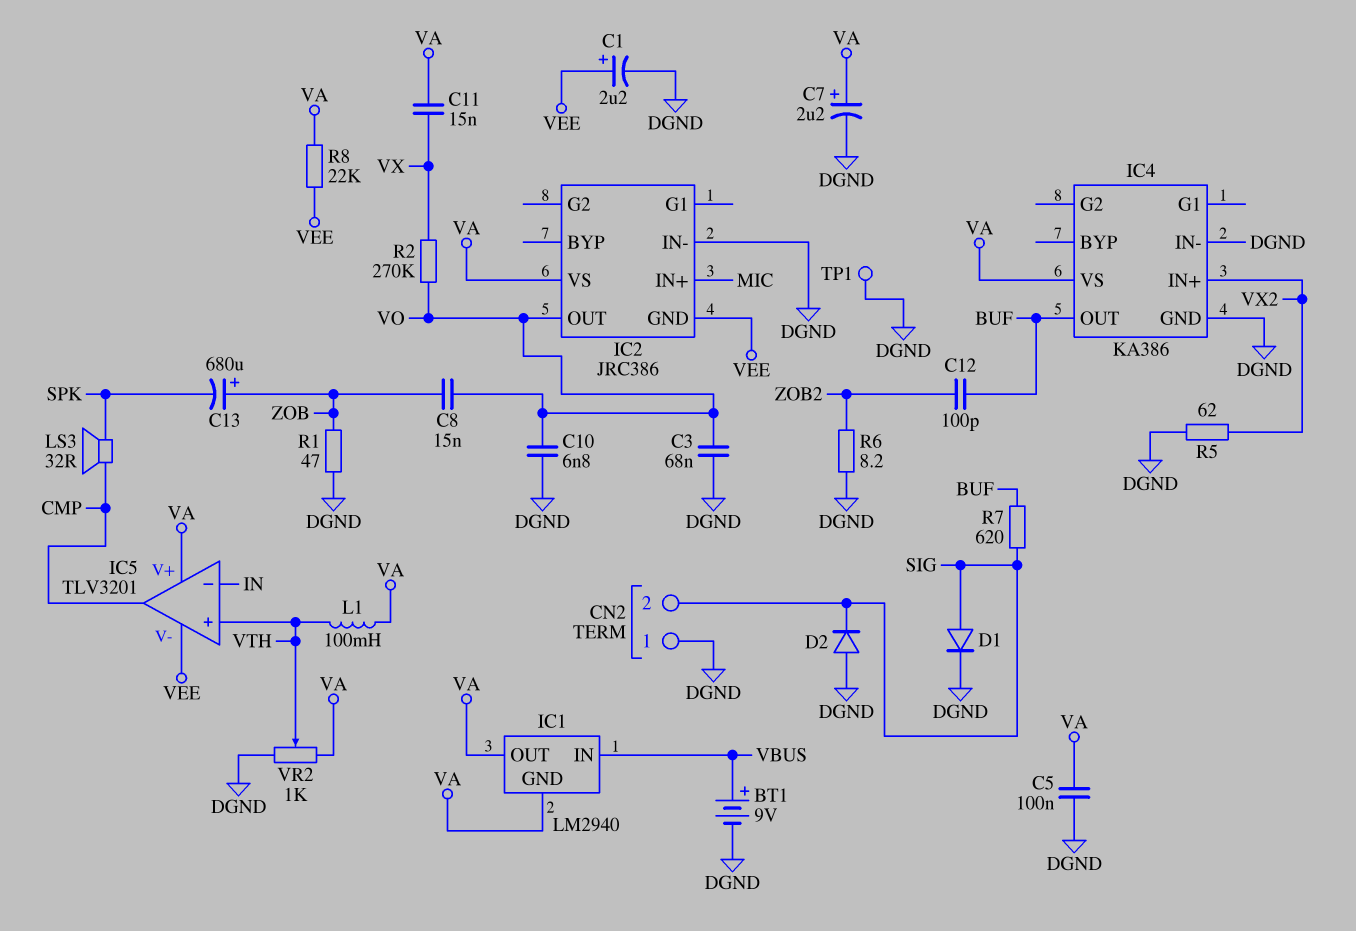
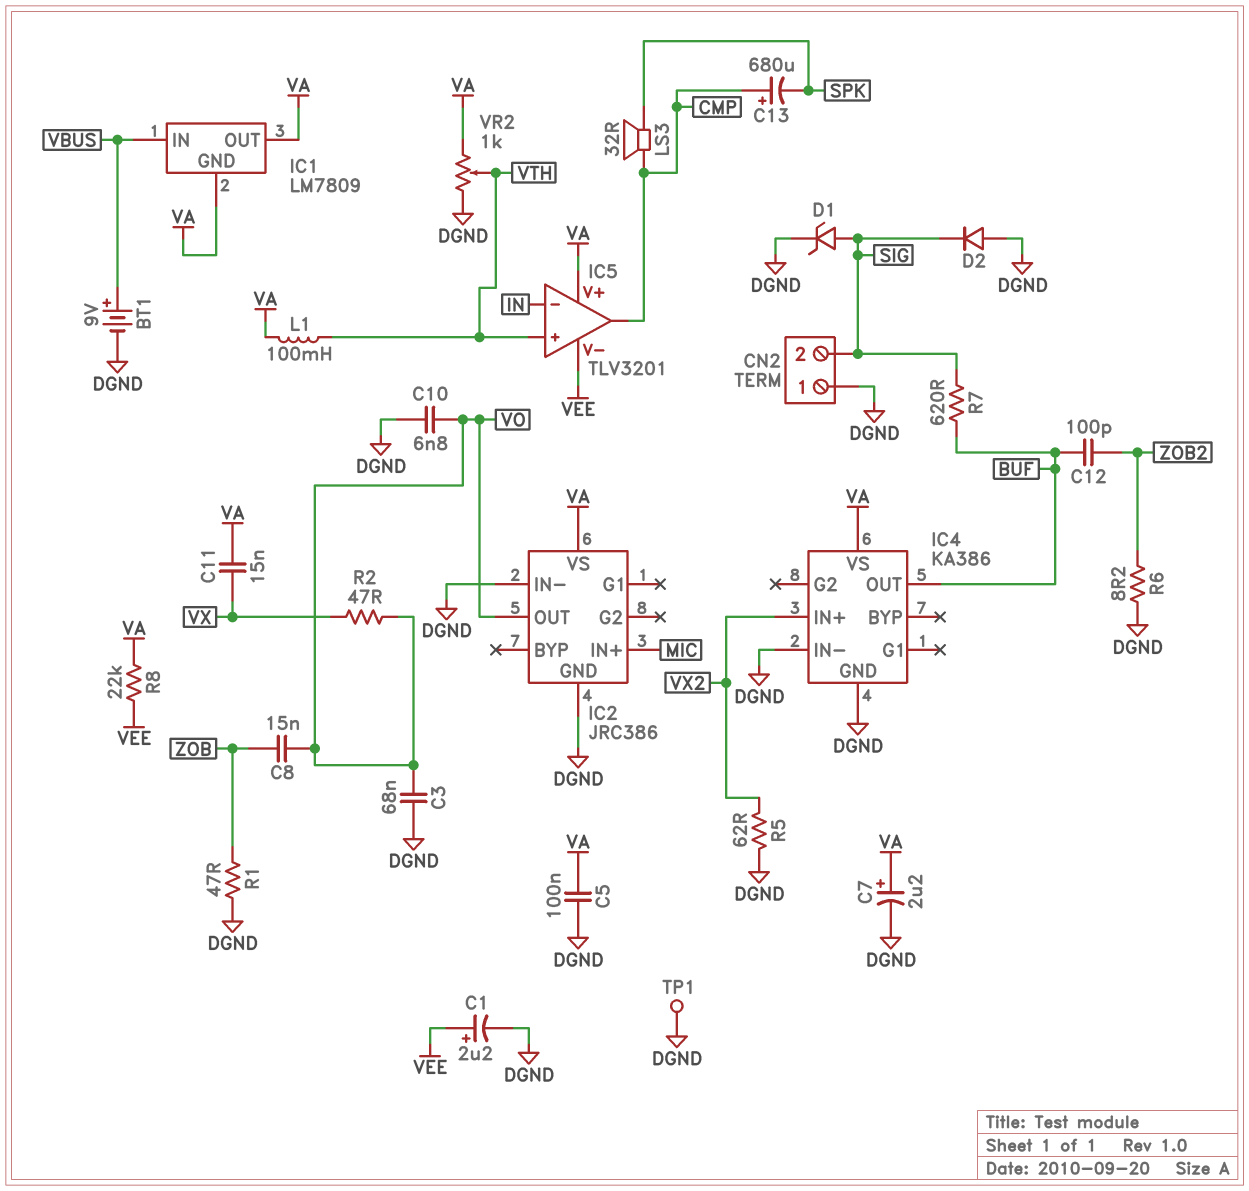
C13: 680uF (plus ZOB, minus SPK) -> 680uF (plus CMP, minus SPK)
D1: diode (A SIG, K DGND) -> zener (A SIG, K DGND)
IC1: LM2940 -> LM7809
IC2 pin GND: VEE -> DGND
R2: 270k (VO, VX) -> 47 (VO, VX)

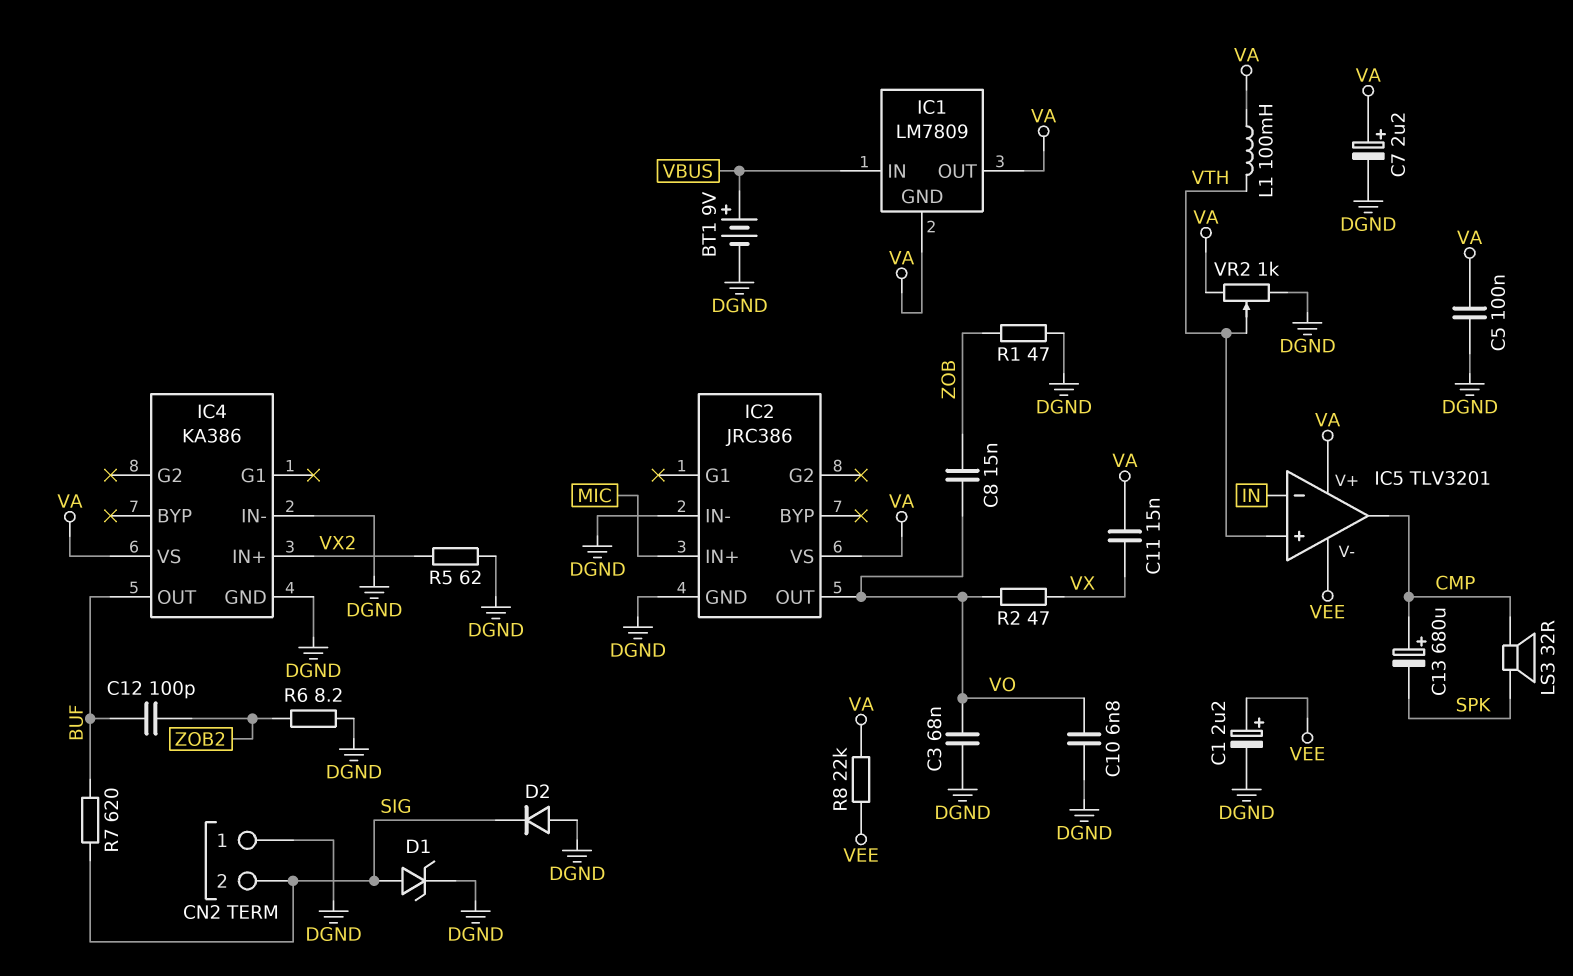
TP1: test point (DGND) -> none

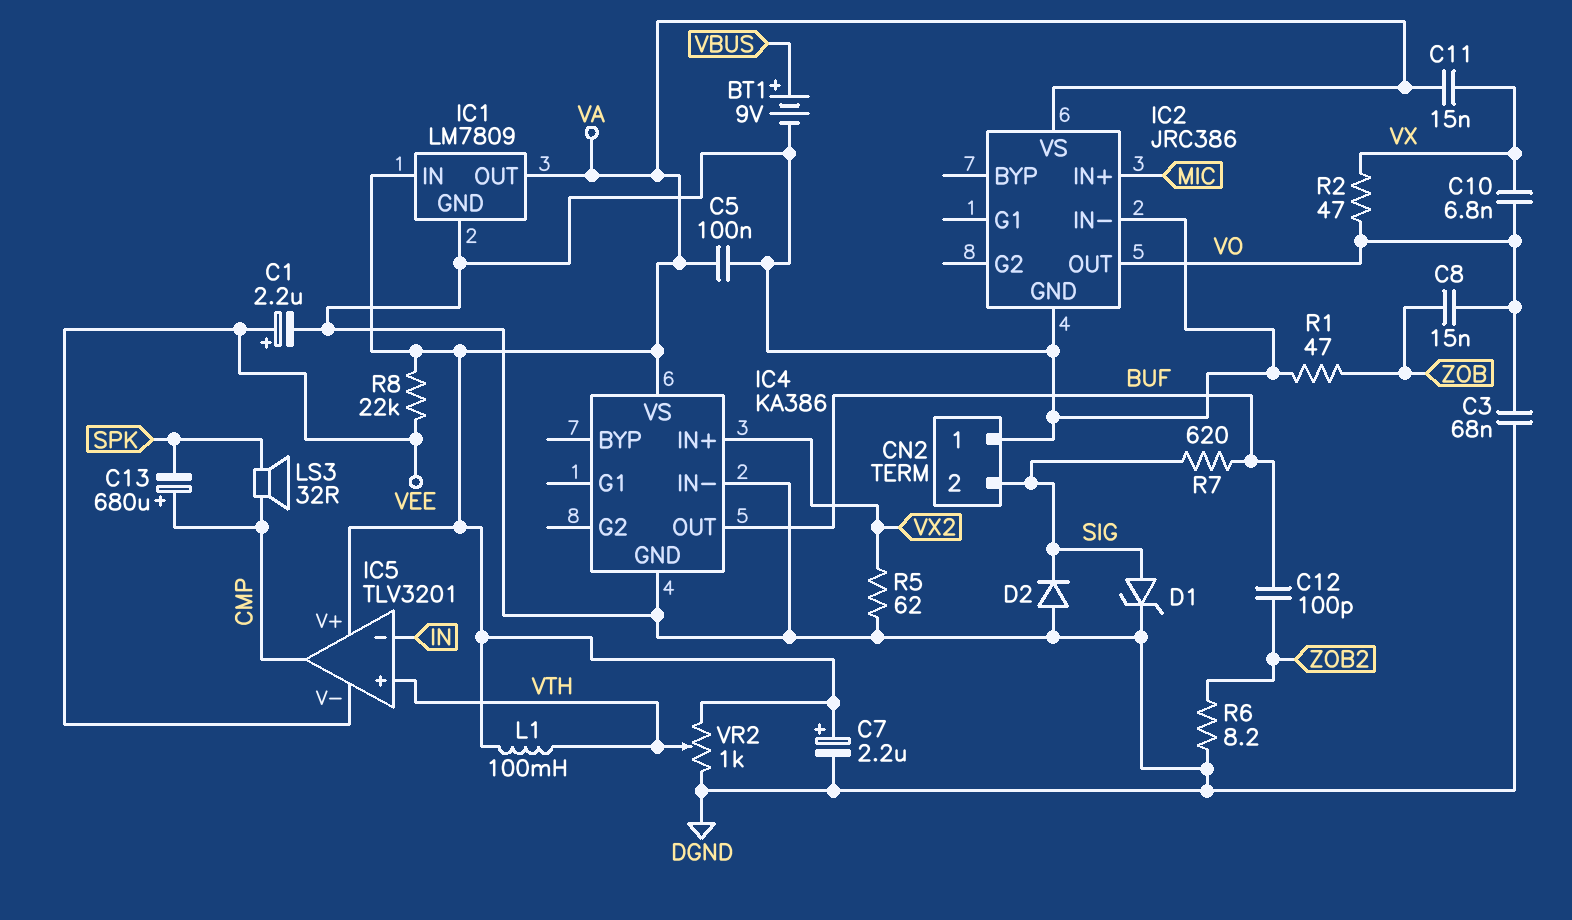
C10: 6.8nF (DGND, VO) -> 6.8nF (VO, VX)
IC1 pin GND: VA -> DGND
IC1 pin IN: VBUS -> VA

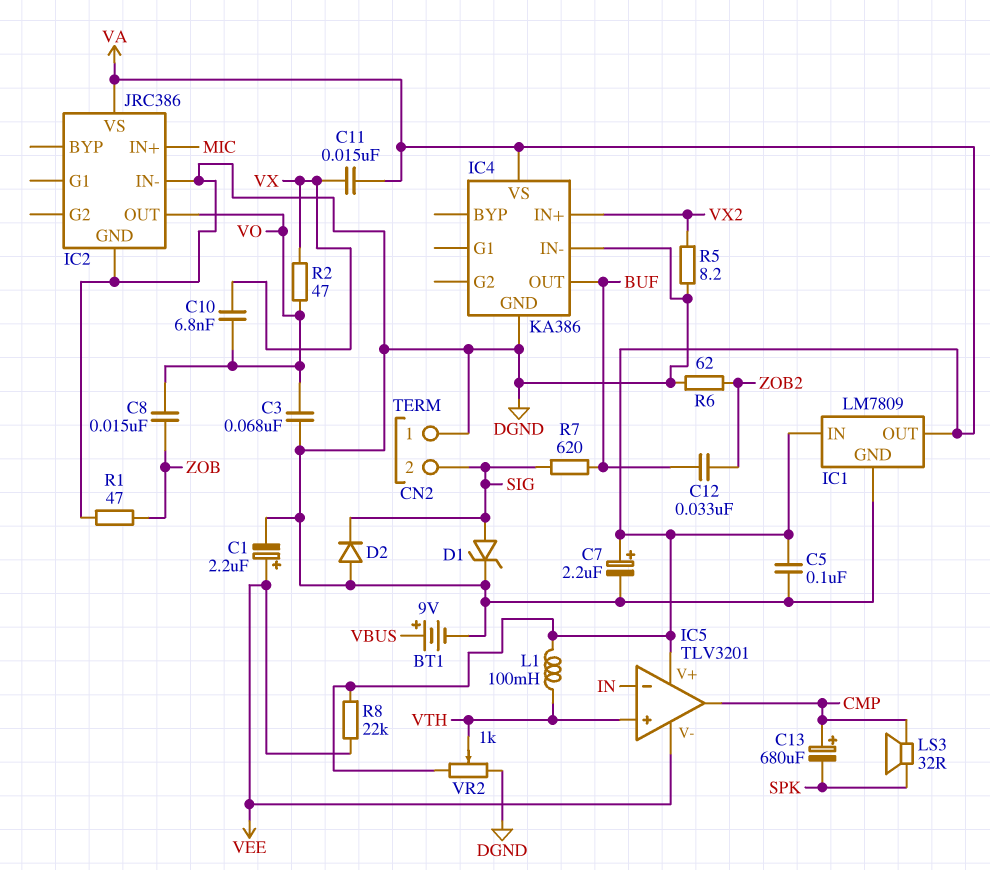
C12: 100pF (BUF, ZOB2) -> 33nF (BUF, ZOB2)
R5: 62 (DGND, VX2) -> 8.2 (DGND, VX2)
R6: 8.2 (DGND, ZOB2) -> 62 (DGND, ZOB2)

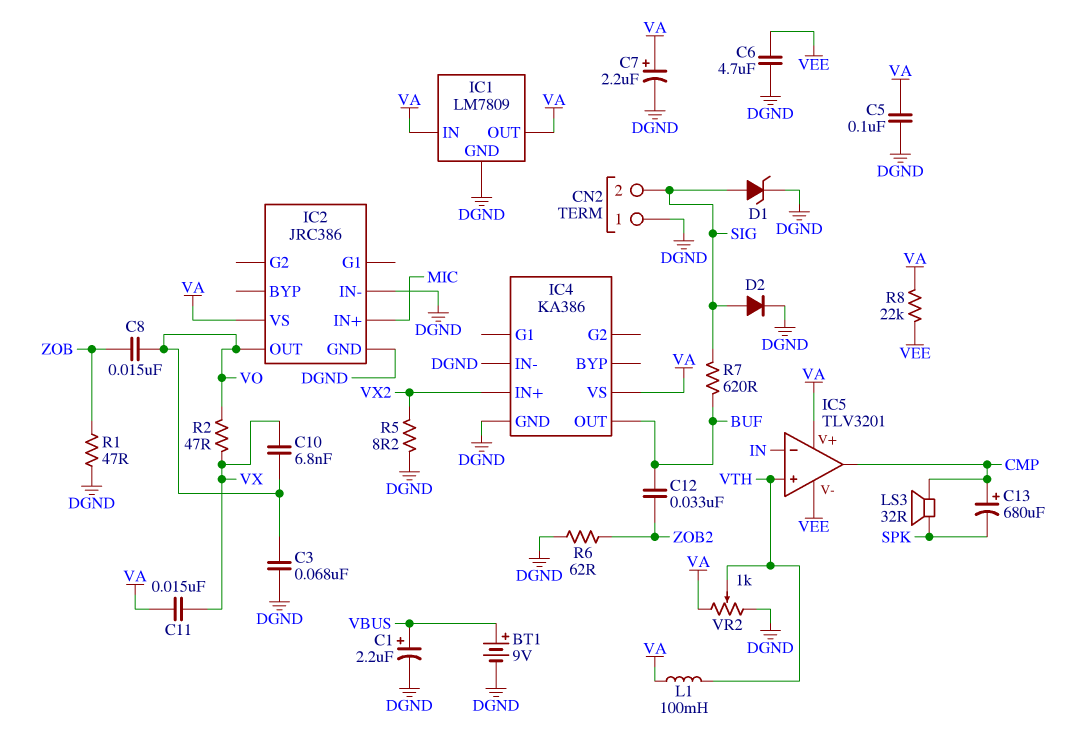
C1: 2.2uF (plus VEE, minus DGND) -> 2.2uF (plus VBUS, minus DGND)
C6: none -> 4.7uF (DGND, VEE)
D2: diode (A DGND, K SIG) -> diode (A SIG, K DGND)

